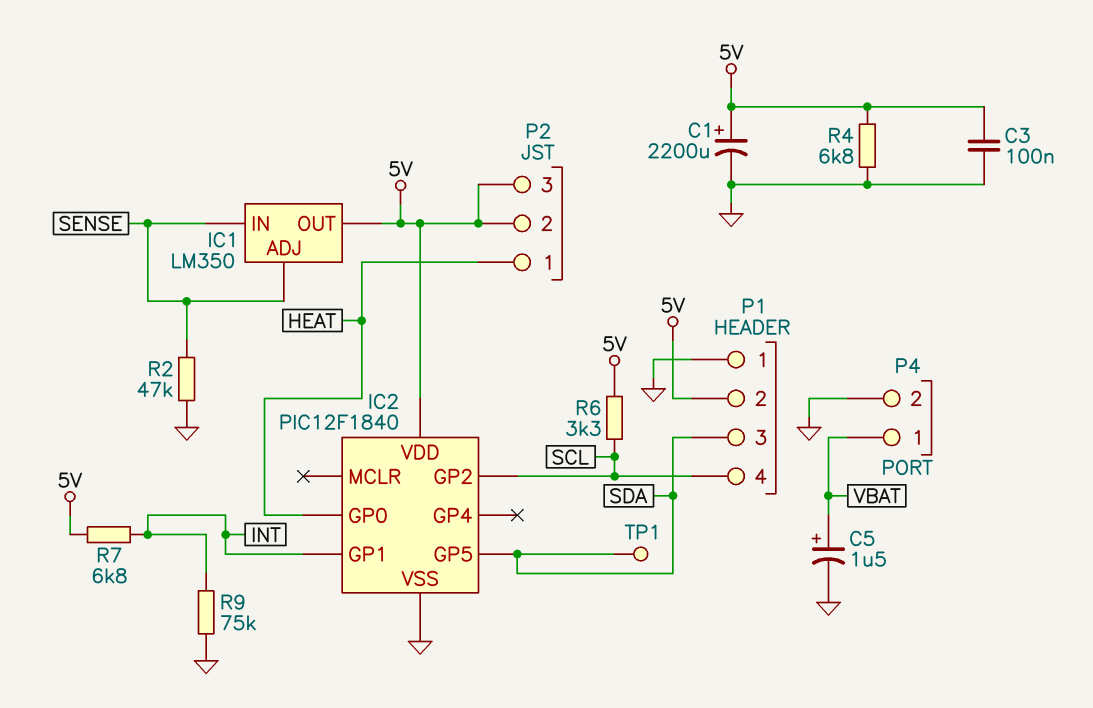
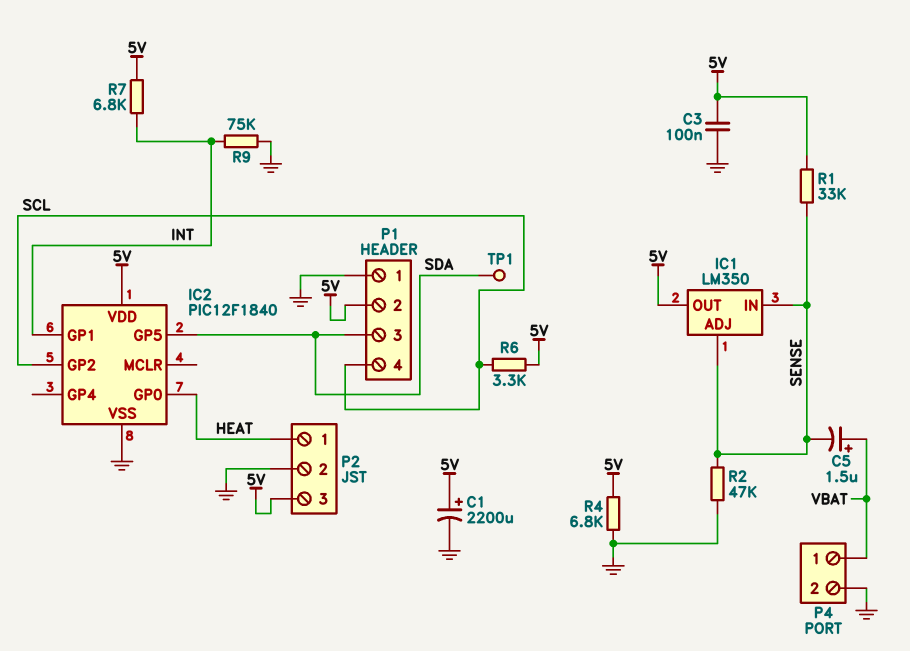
C5: 1.5uF (plus VBAT, minus GND) -> 1.5uF (plus VBAT, minus SENSE)
P2 pin 2: 5V -> GND
R1: none -> 33k (5V, SENSE)

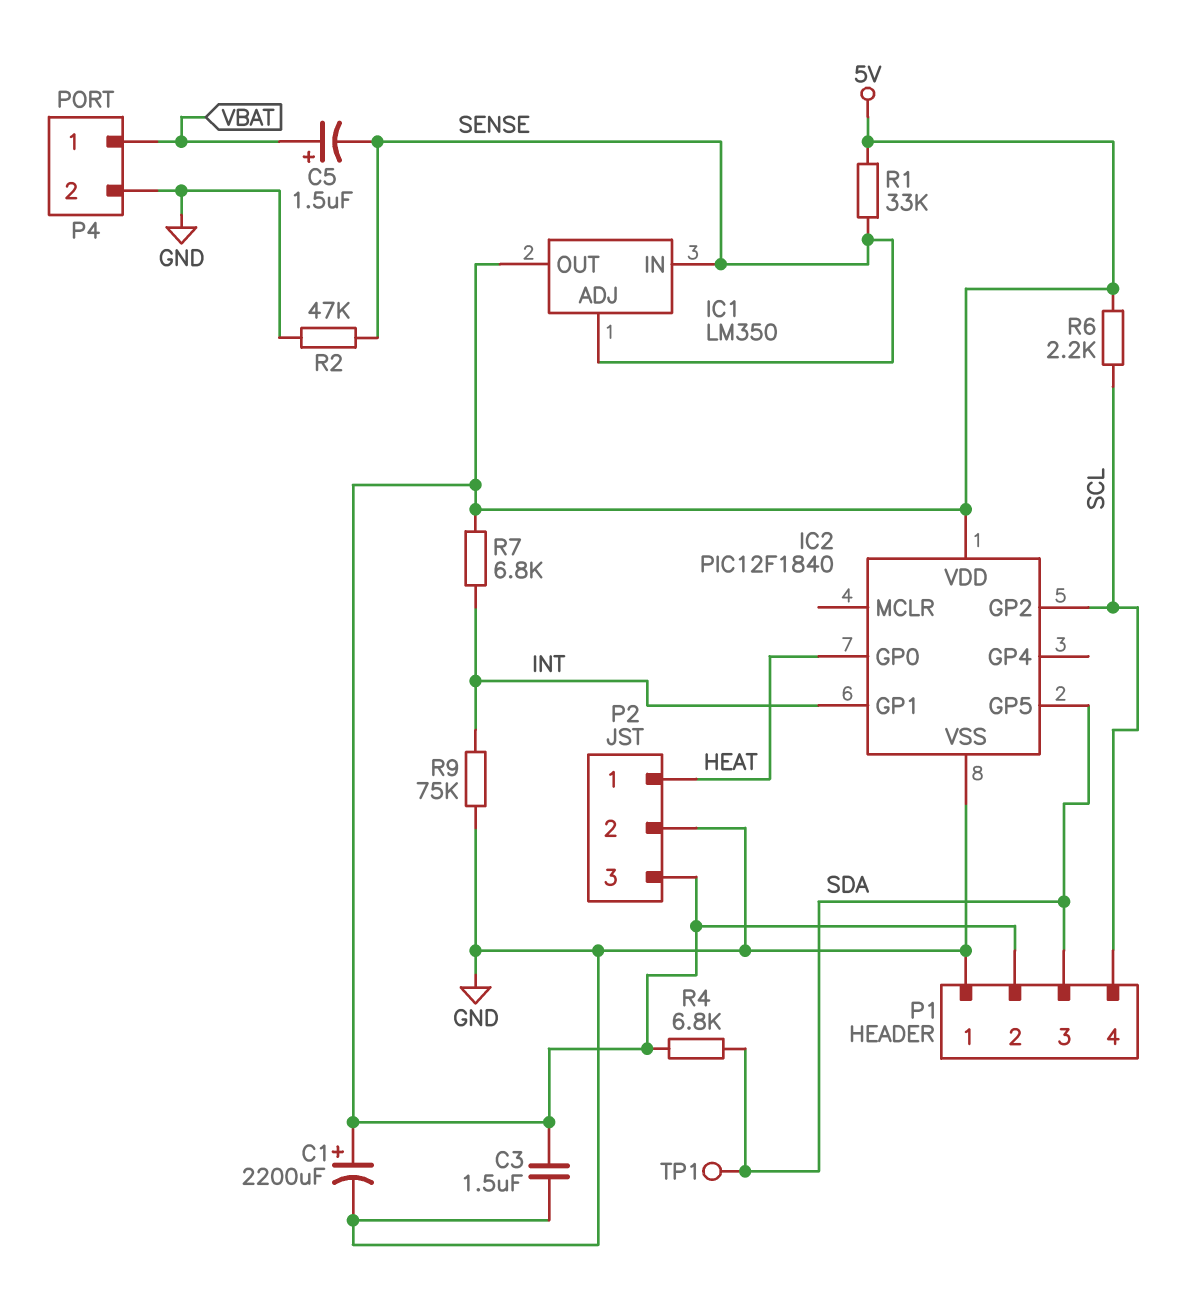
C3: 100nF (5V, GND) -> 1.5uF (5V, GND)
R4: 6.8k (5V, GND) -> 6.8k (5V, SDA)
R6: 3.3k (5V, SCL) -> 2.2k (5V, SCL)

